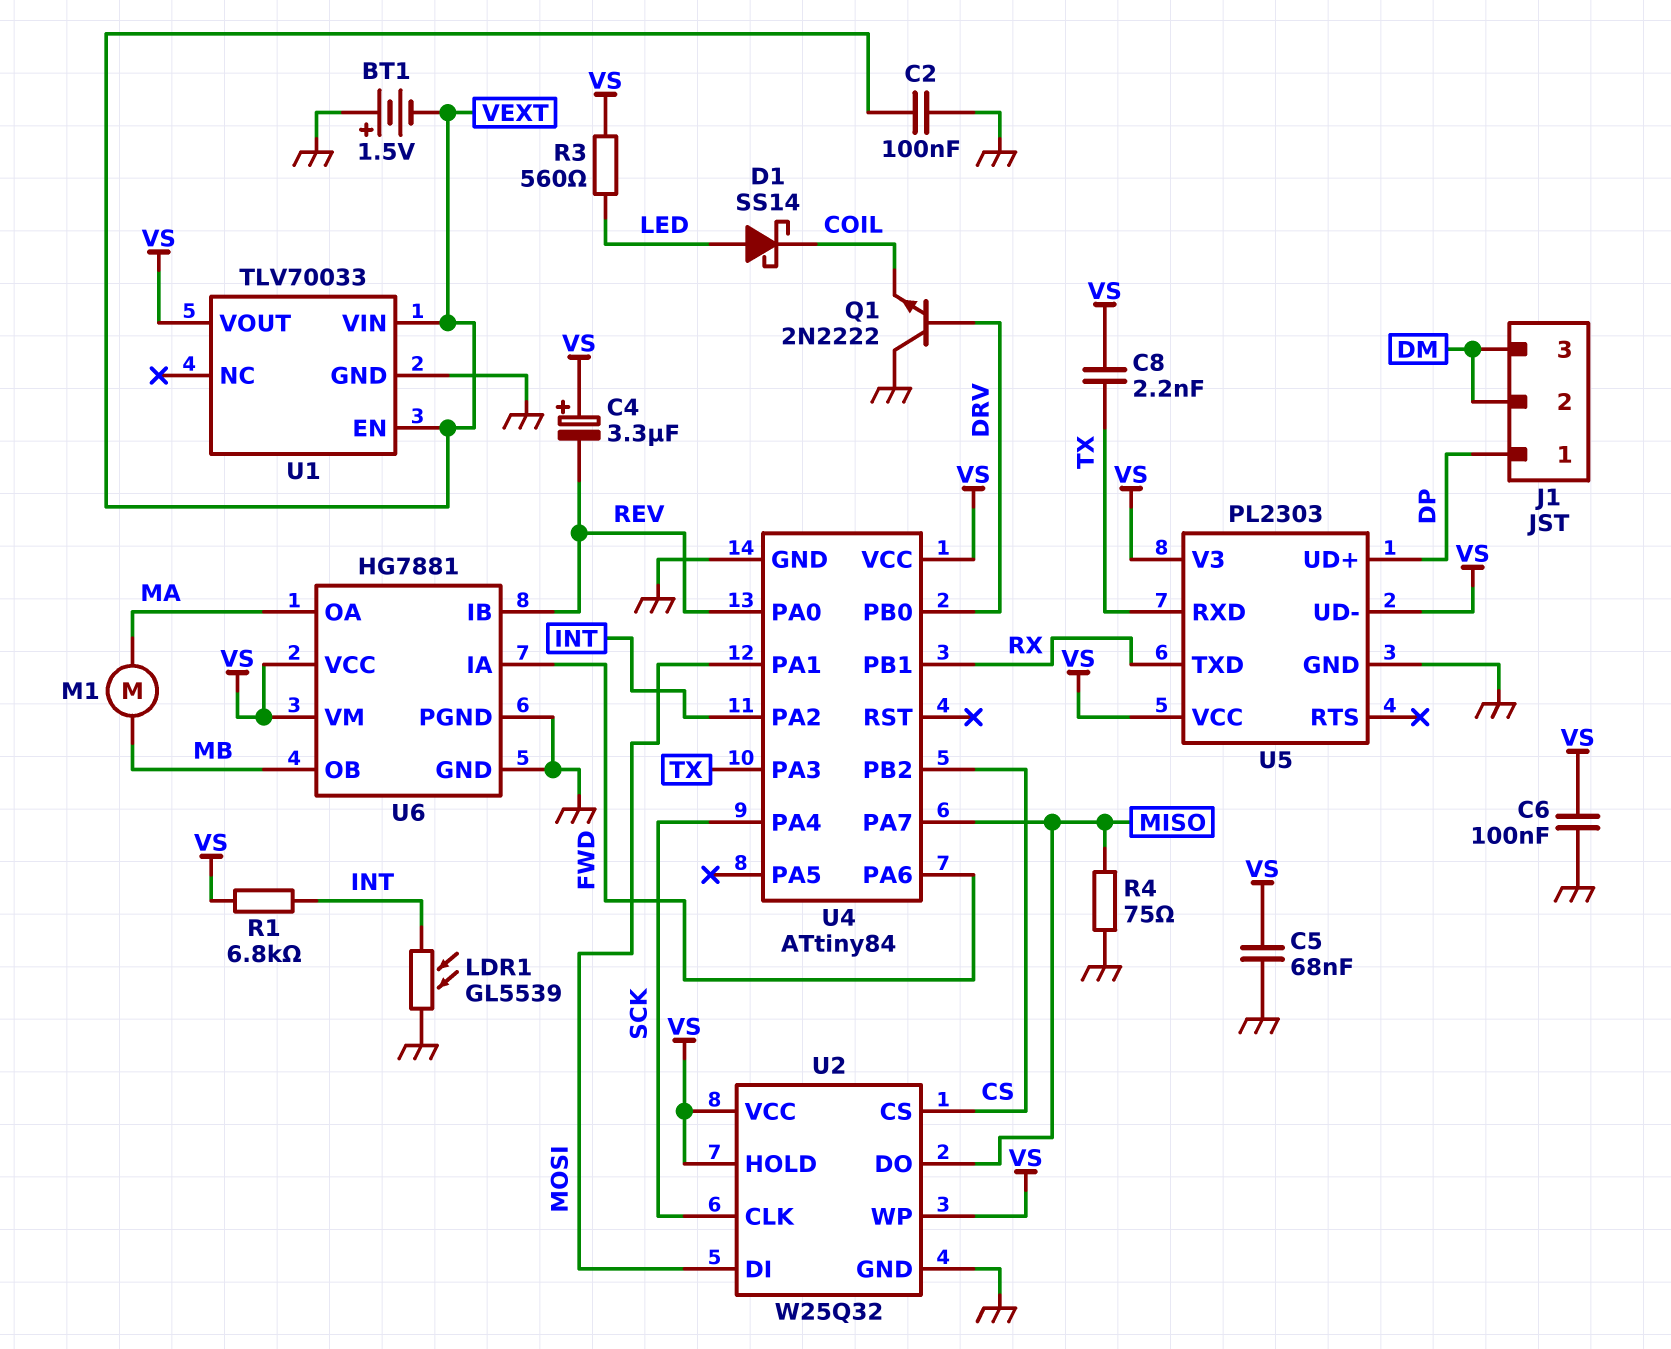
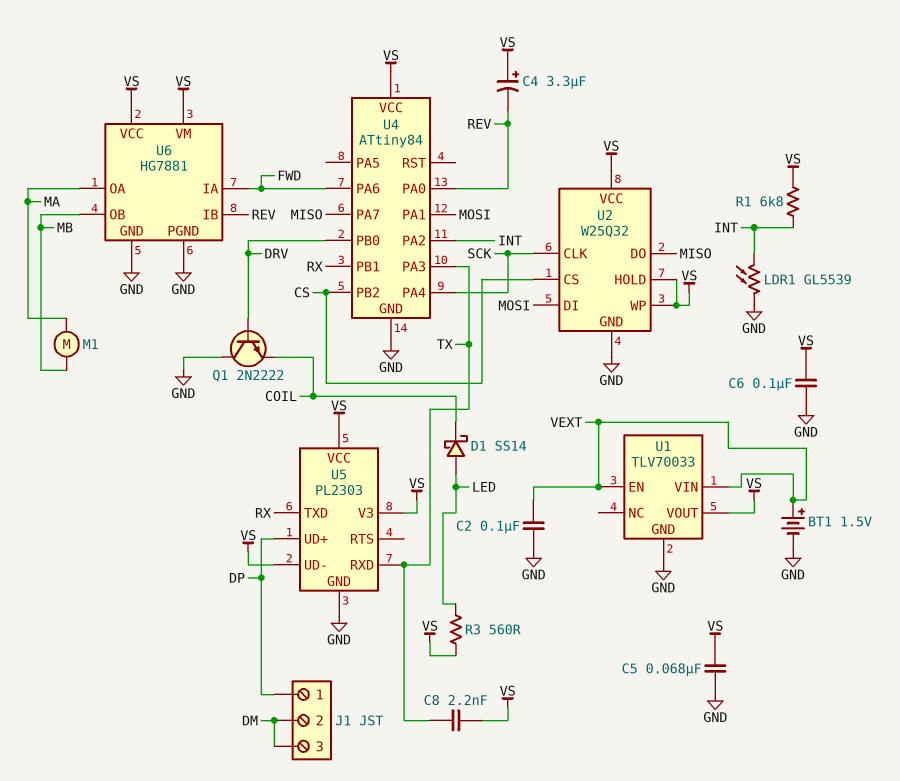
BT1: 1.5V (plus GND, minus VEXT) -> 1.5V (plus VEXT, minus GND)
R4: 75 (GND, MISO) -> none

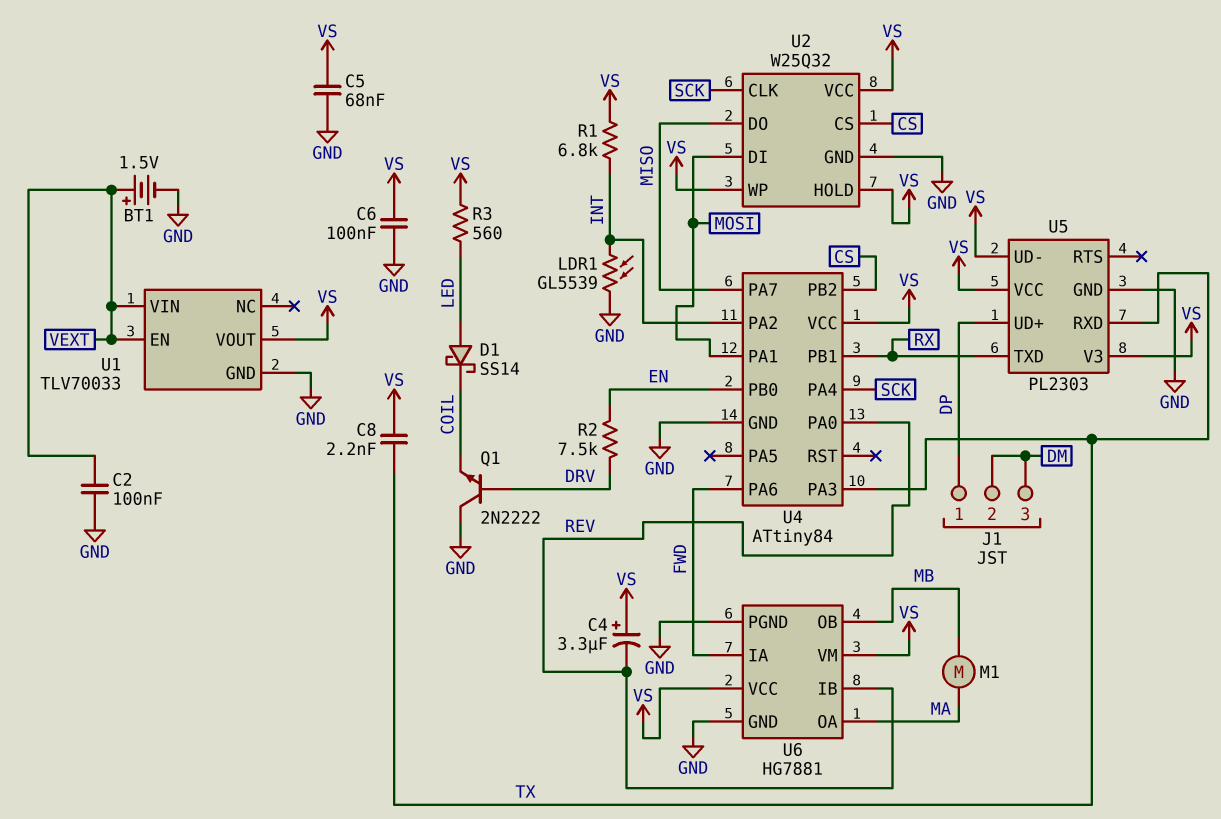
R2: none -> 7.5k (DRV, EN)
U4 pin PB0: DRV -> EN

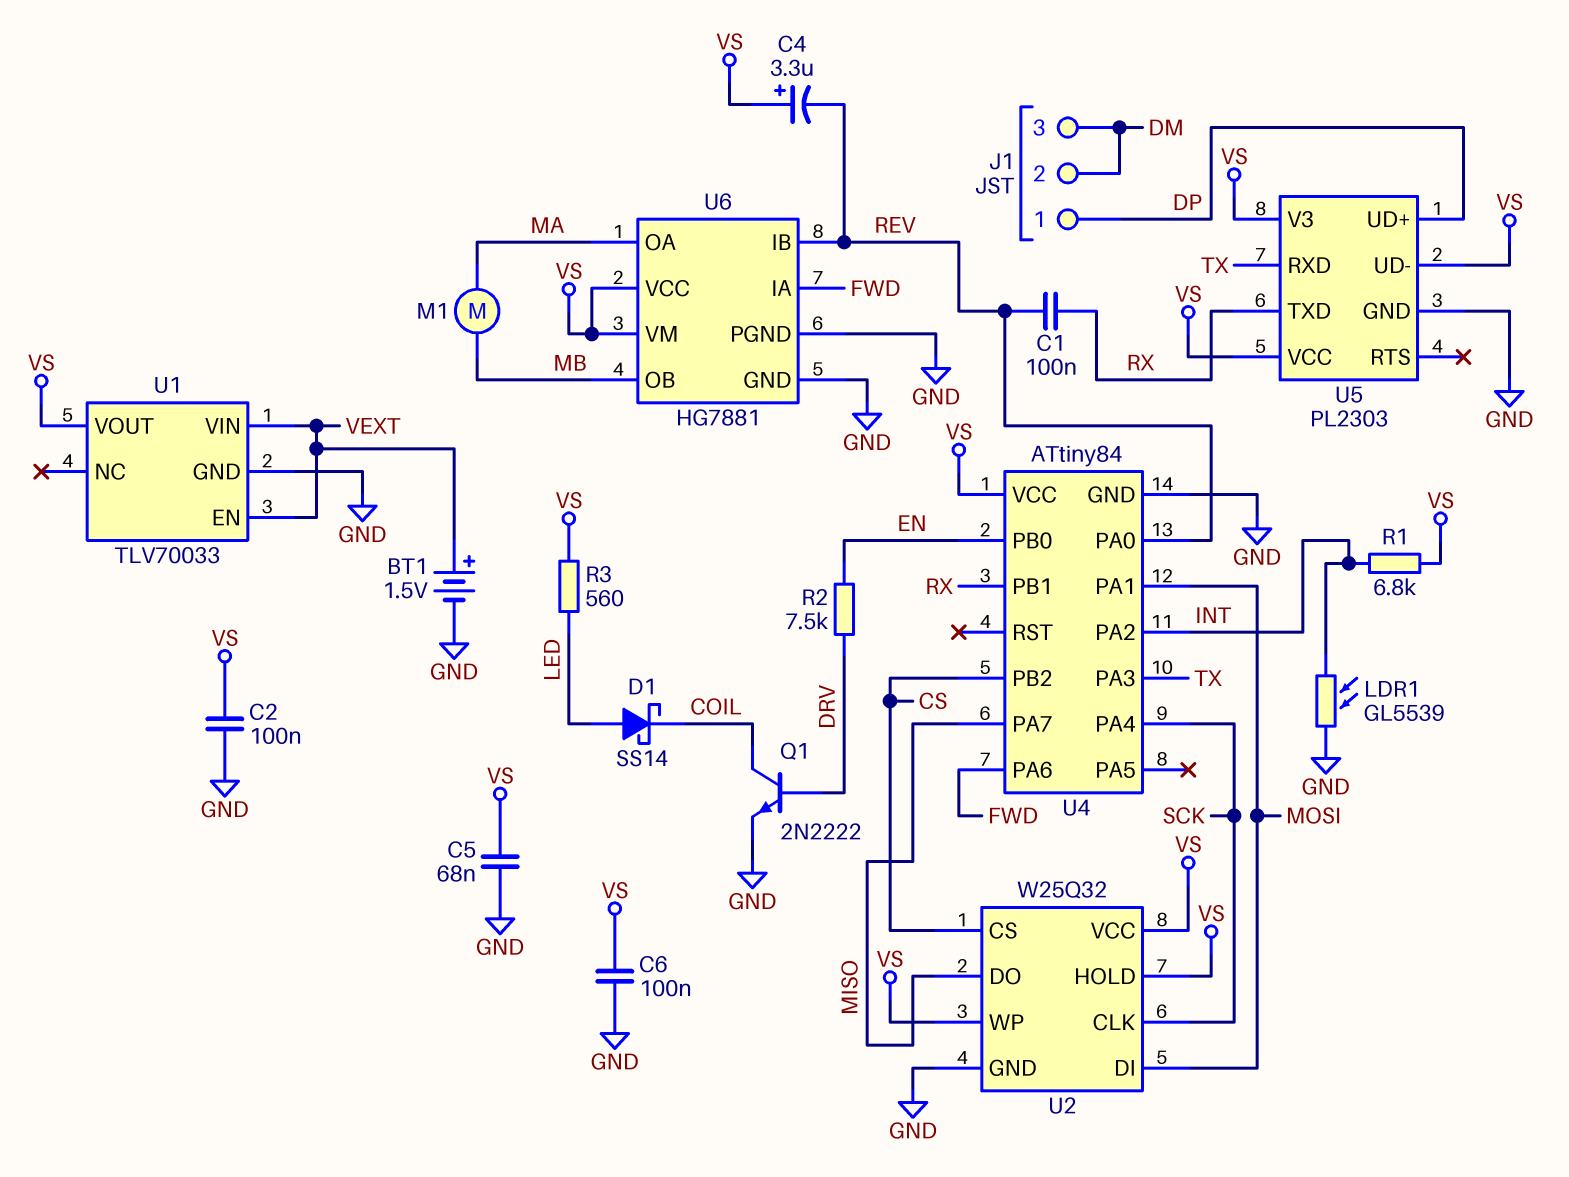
C1: none -> 100nF (REV, RX)
C2: 100nF (GND, VEXT) -> 100nF (GND, VS)
C8: 2.2nF (TX, VS) -> none
Q1: NPN 2N2222 (B DRV, C GND, E COIL) -> NPN 2N2222 (B DRV, C COIL, E GND)

